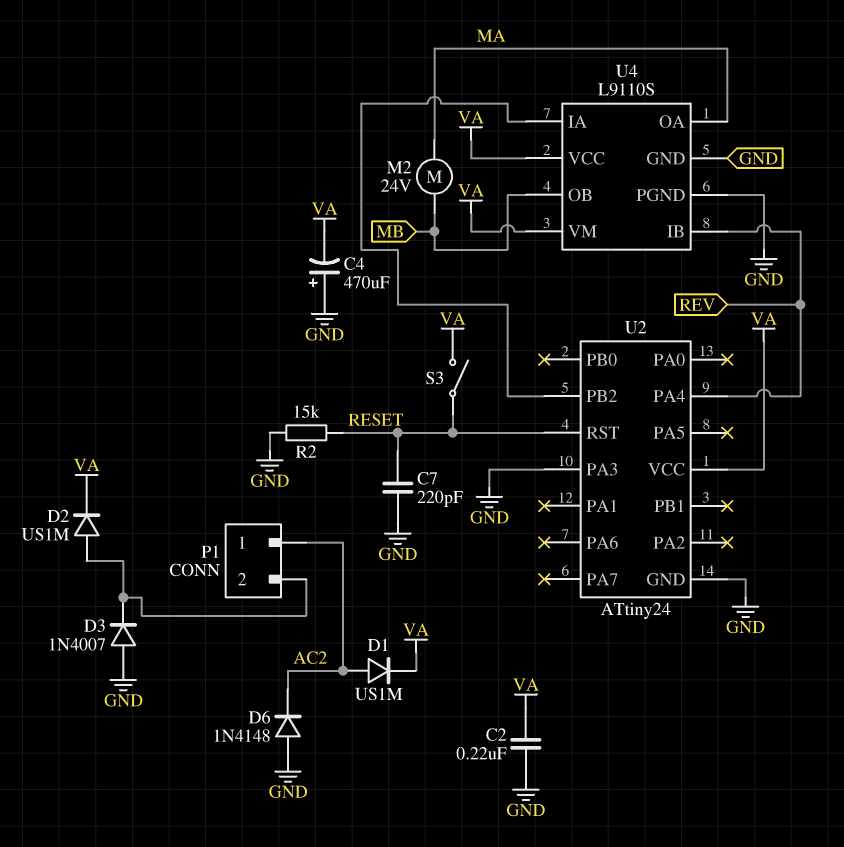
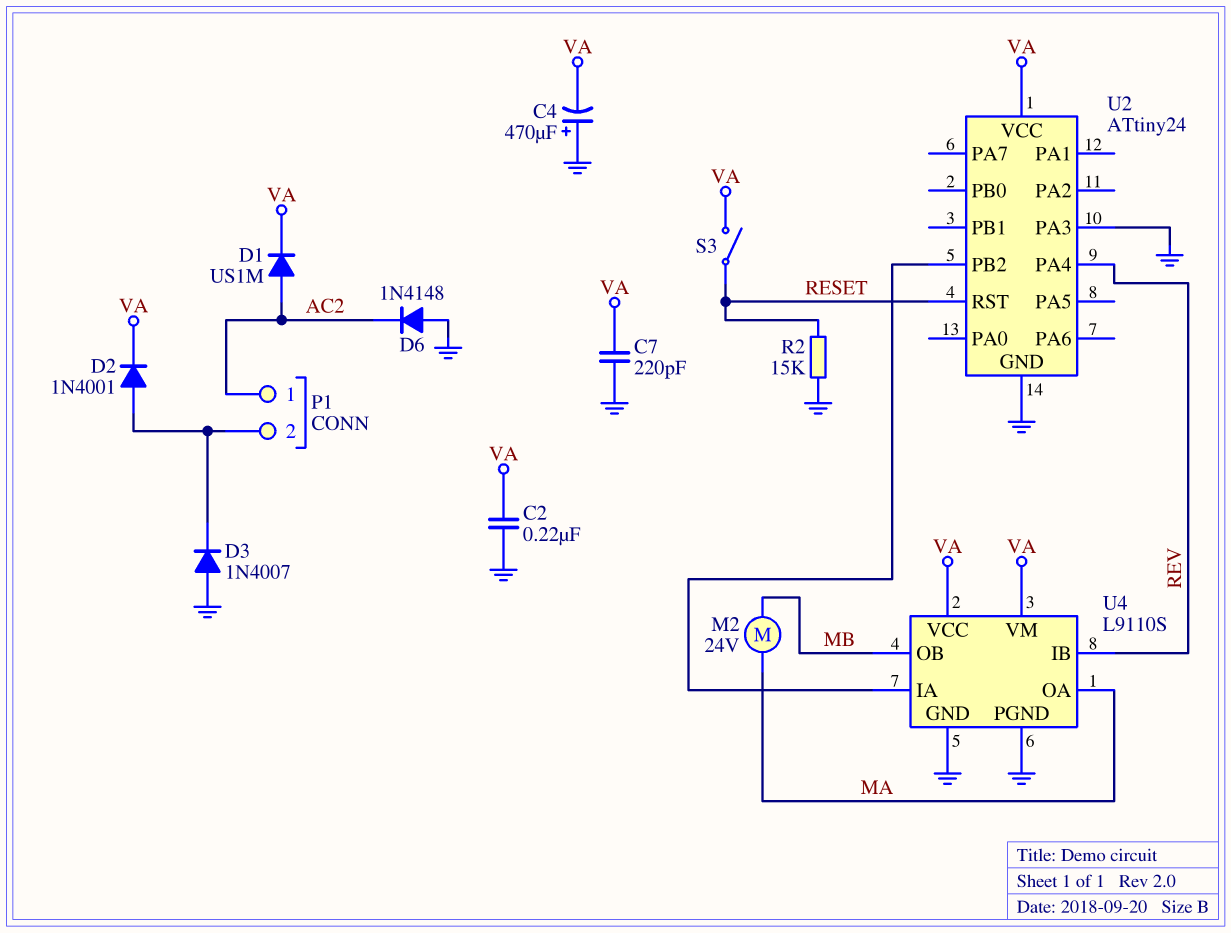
C7: 220pF (GND, RESET) -> 220pF (GND, VA)
D2: diode US1M (A P1/2, K VA) -> diode 1N4001 (A P1/2, K VA)

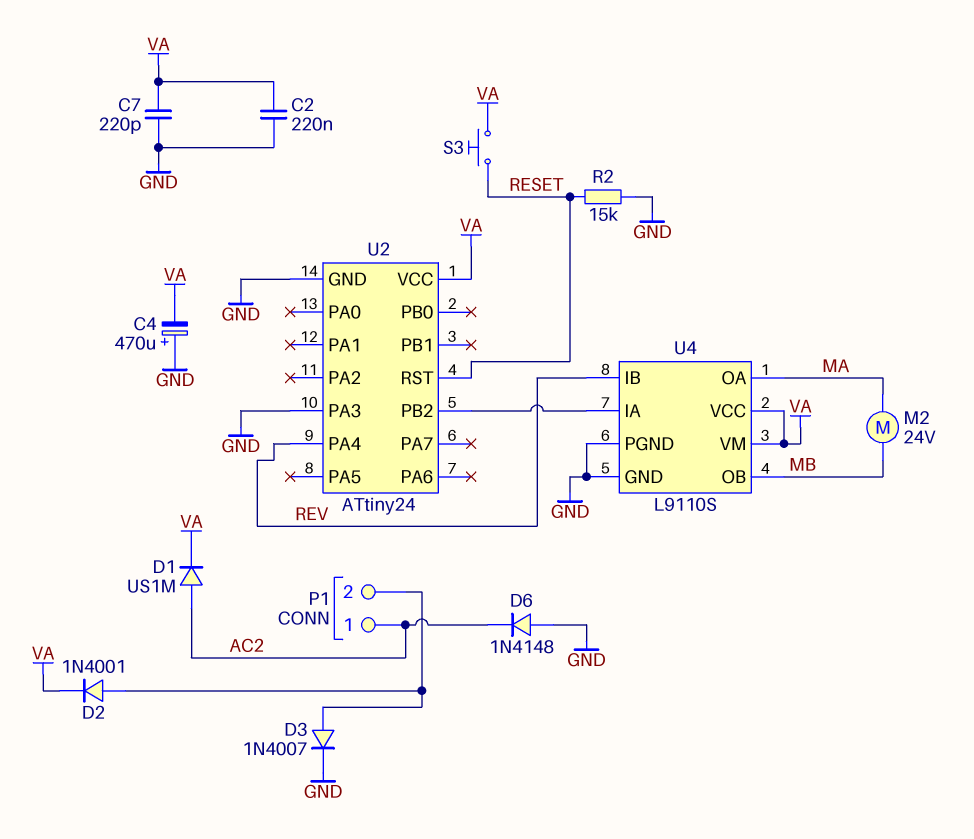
D3: diode 1N4007 (A GND, K P1/2) -> diode 1N4007 (A P1/2, K GND)
S3: switch (RESET, VA) -> button (RESET, VA)

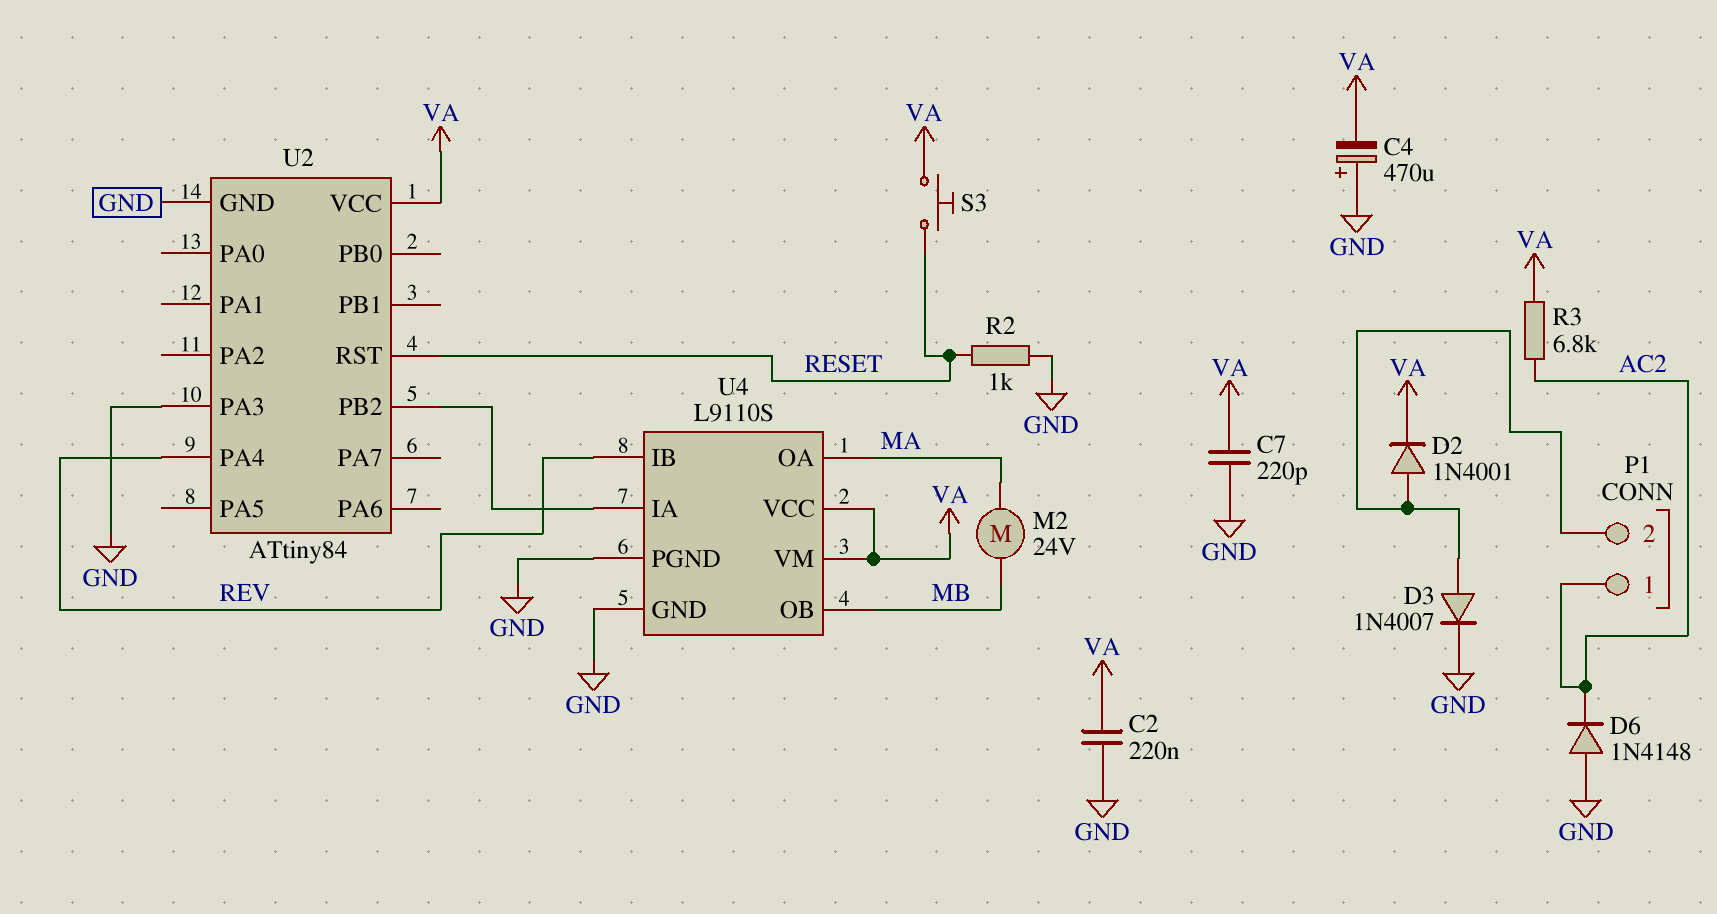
D1: diode US1M (A AC2, K VA) -> none
R2: 15k (GND, RESET) -> 1k (GND, RESET)
R3: none -> 6.8k (AC2, VA)
U2: ATtiny24 -> ATtiny84

